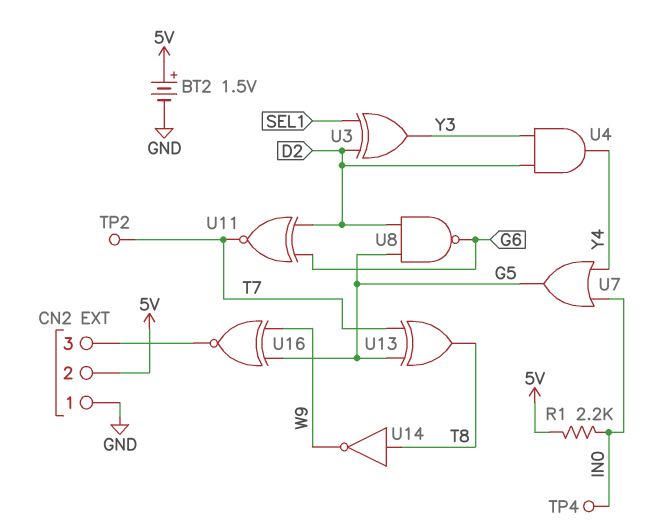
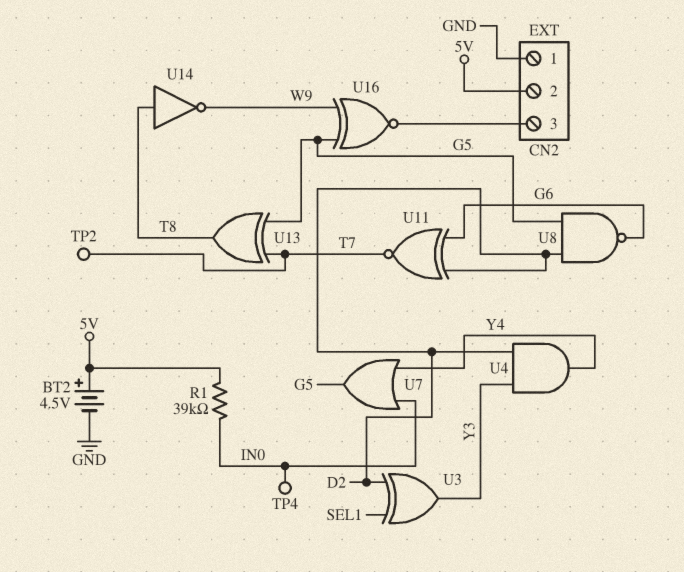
BT2: 1.5V (plus 5V, minus GND) -> 4.5V (plus 5V, minus GND)
R1: 2.2k (5V, IN0) -> 39k (5V, IN0)

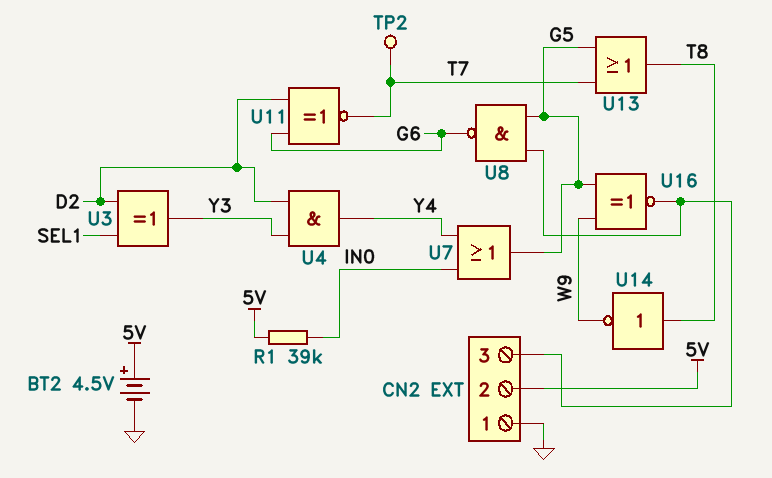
TP4: test point (IN0) -> none
U8: NAND (in D2, in G5, out G6) -> NAND (in CN2/3, in G5, out G6)
U13: XOR (in G5, in T7, out T8) -> OR (in G5, in T7, out T8)

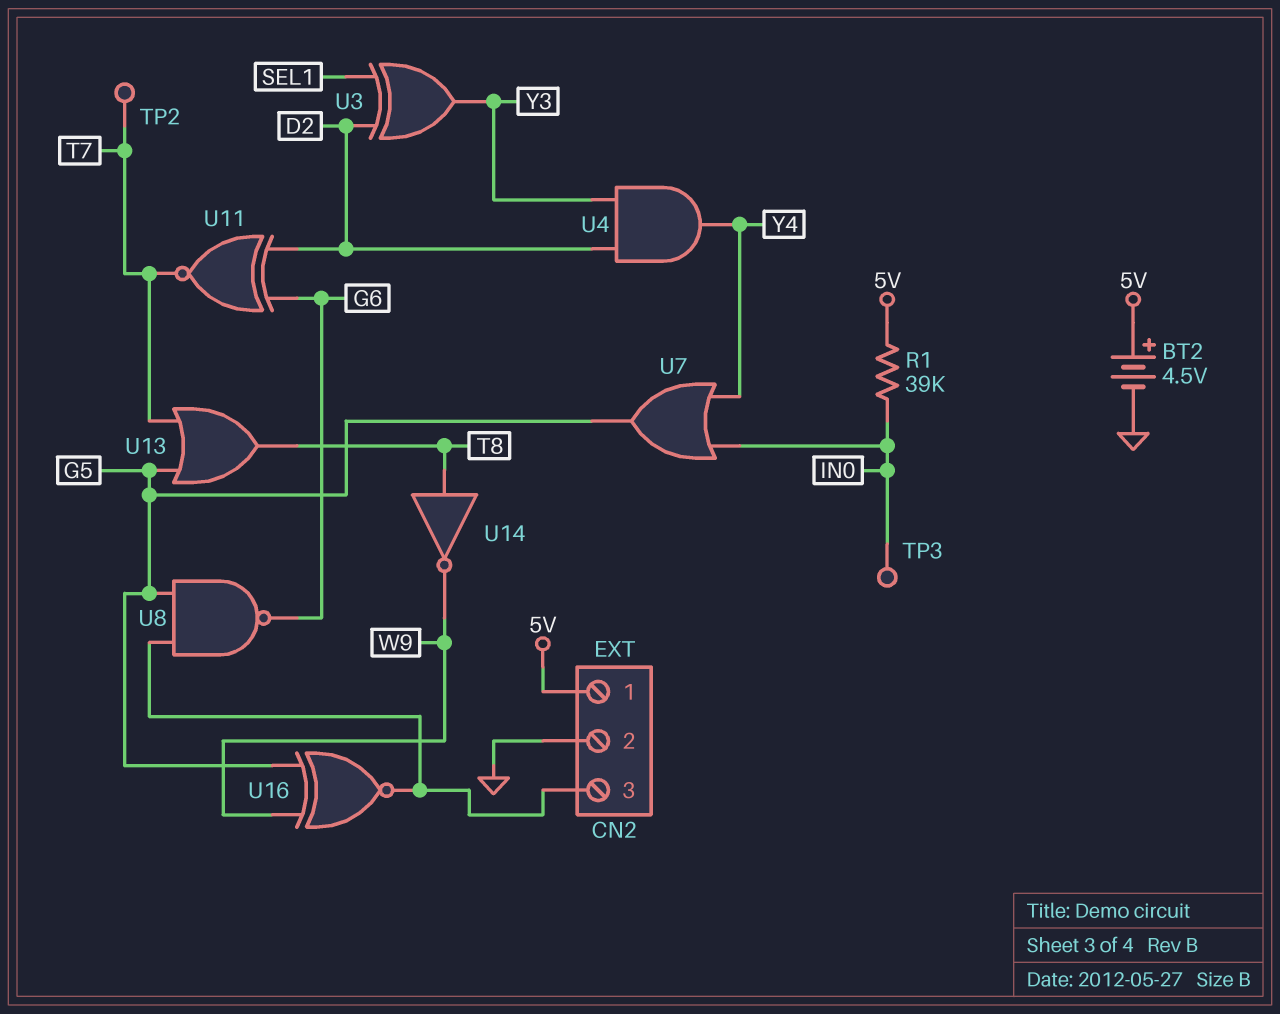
CN2 pin 1: GND -> 5V
CN2 pin 2: 5V -> GND
TP3: none -> test point (IN0)

